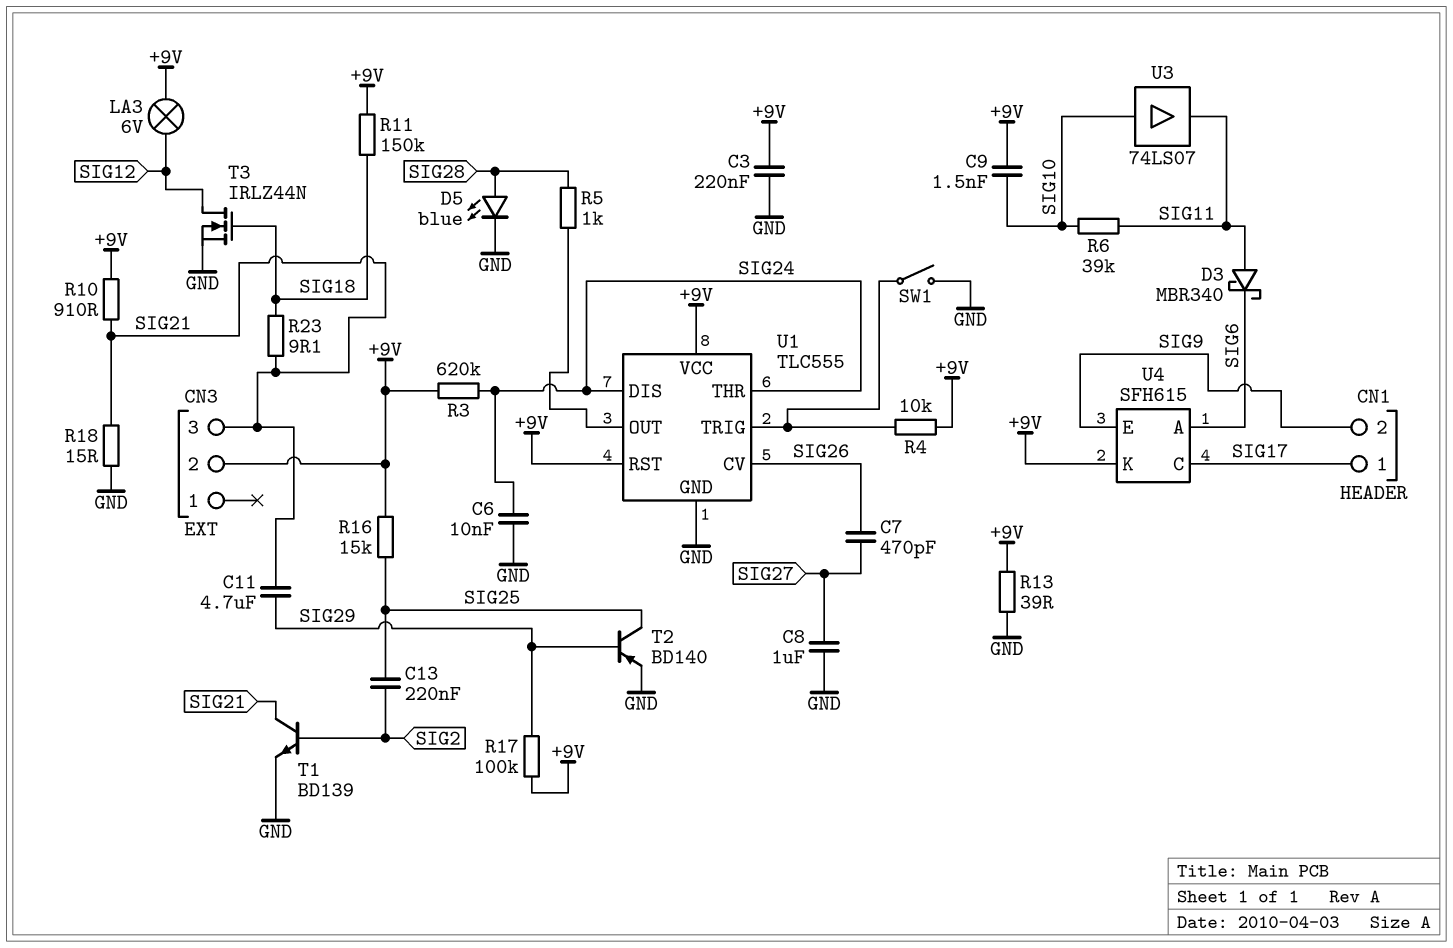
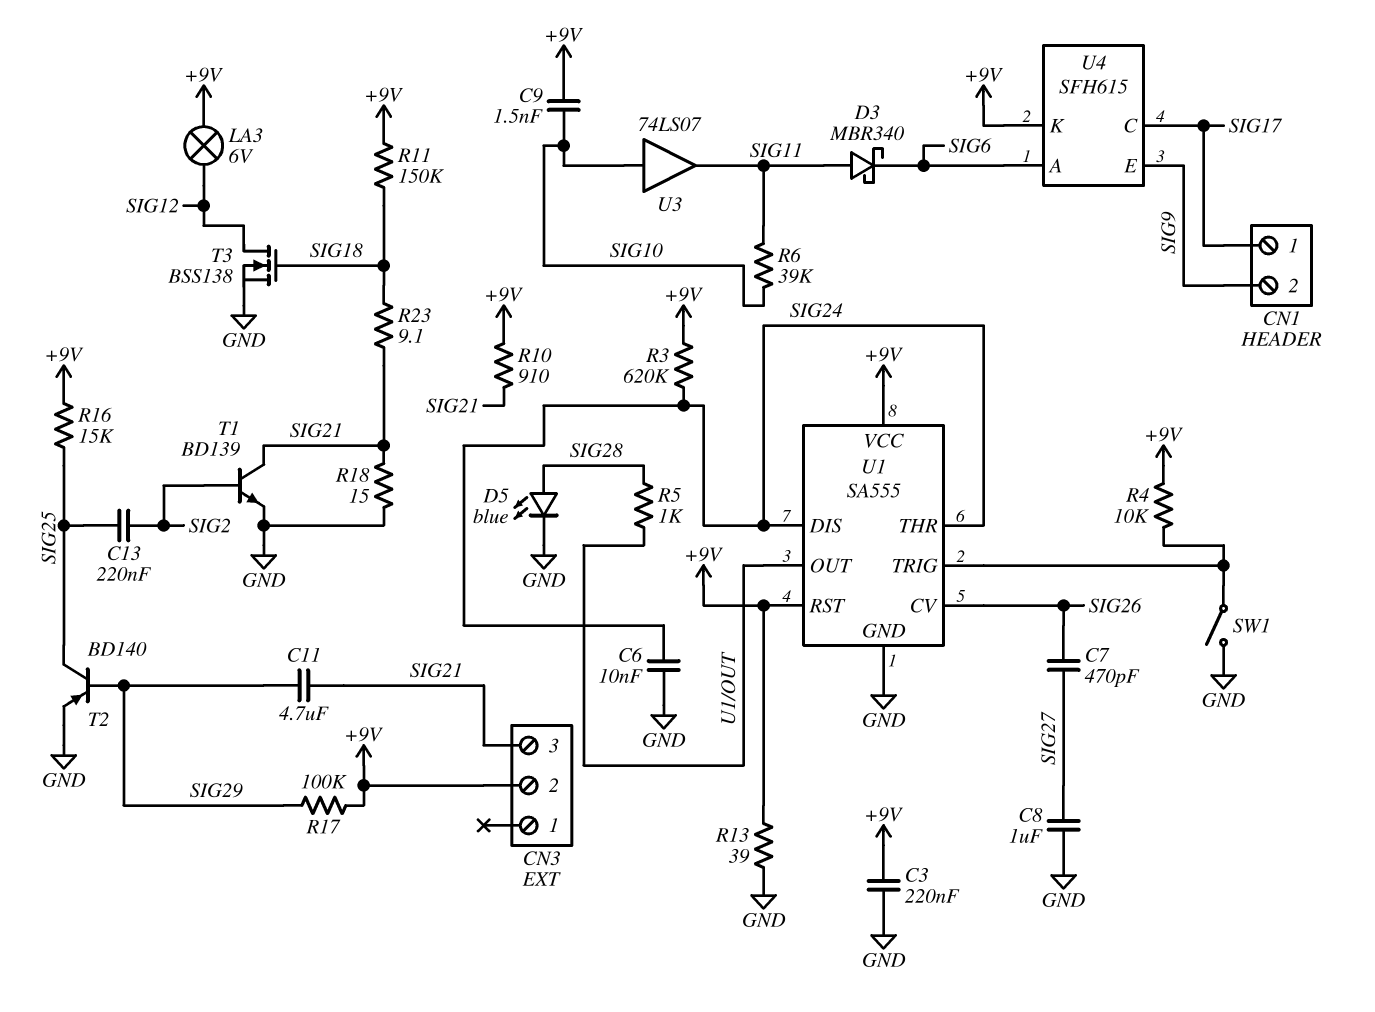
T3: NMOS IRLZ44N (G SIG18, D SIG12, S GND) -> NMOS BSS138 (G SIG18, D SIG12, S GND)
U1: TLC555 -> SA555

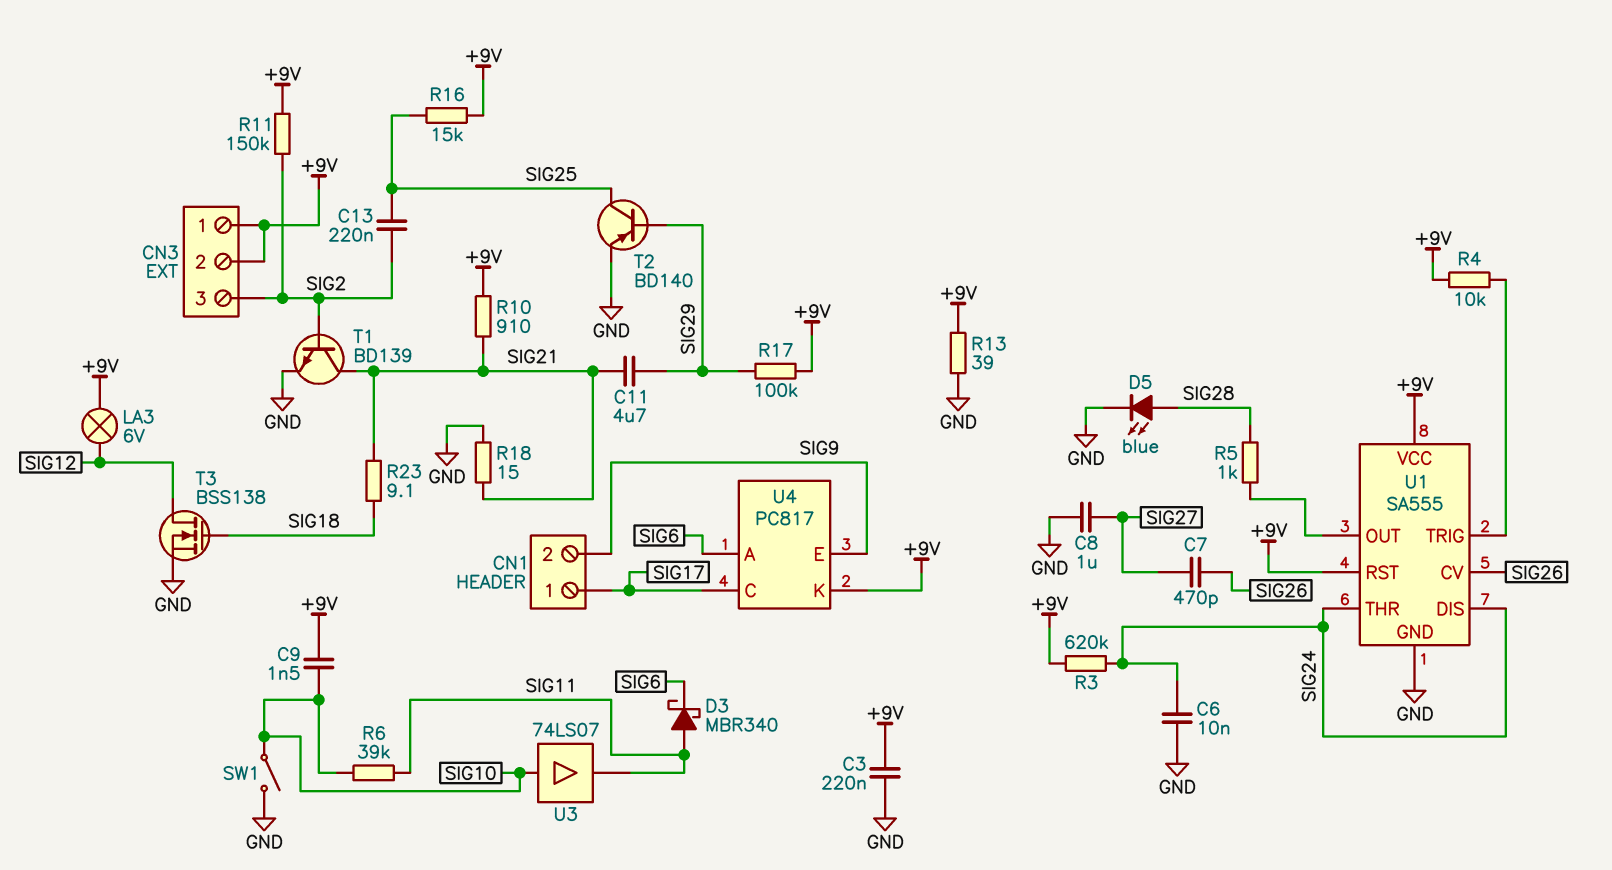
CN3 pin 1: none -> +9V
CN3 pin 3: SIG21 -> SIG2
R11: 150k (+9V, SIG18) -> 150k (+9V, SIG2)
SW1: switch (GND, U1/TRIG) -> switch (GND, SIG10)
U4: SFH615 -> PC817

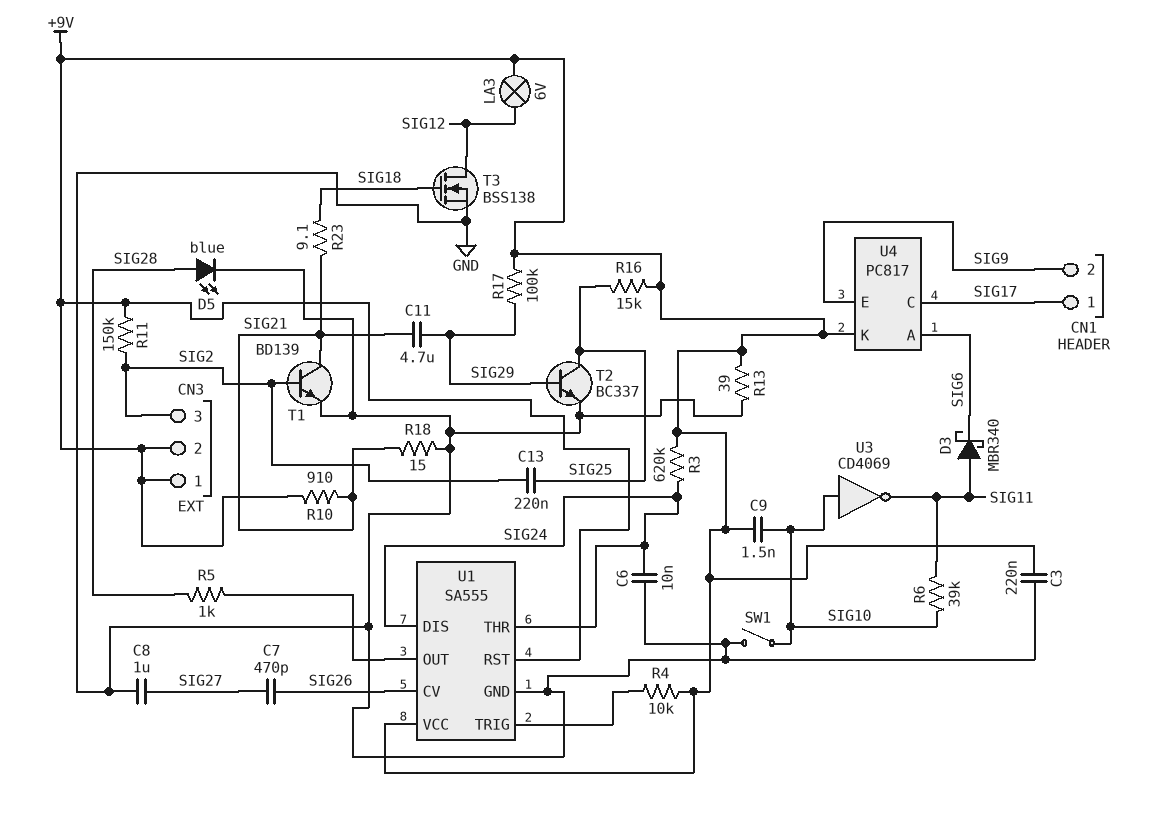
T2: PNP BD140 (B SIG29, C SIG25, E GND) -> NPN BC337 (B SIG29, C SIG25, E GND)
U3: buffer 74LS07 (in SIG10, out SIG11) -> NOT CD4069 (in SIG10, out SIG11)

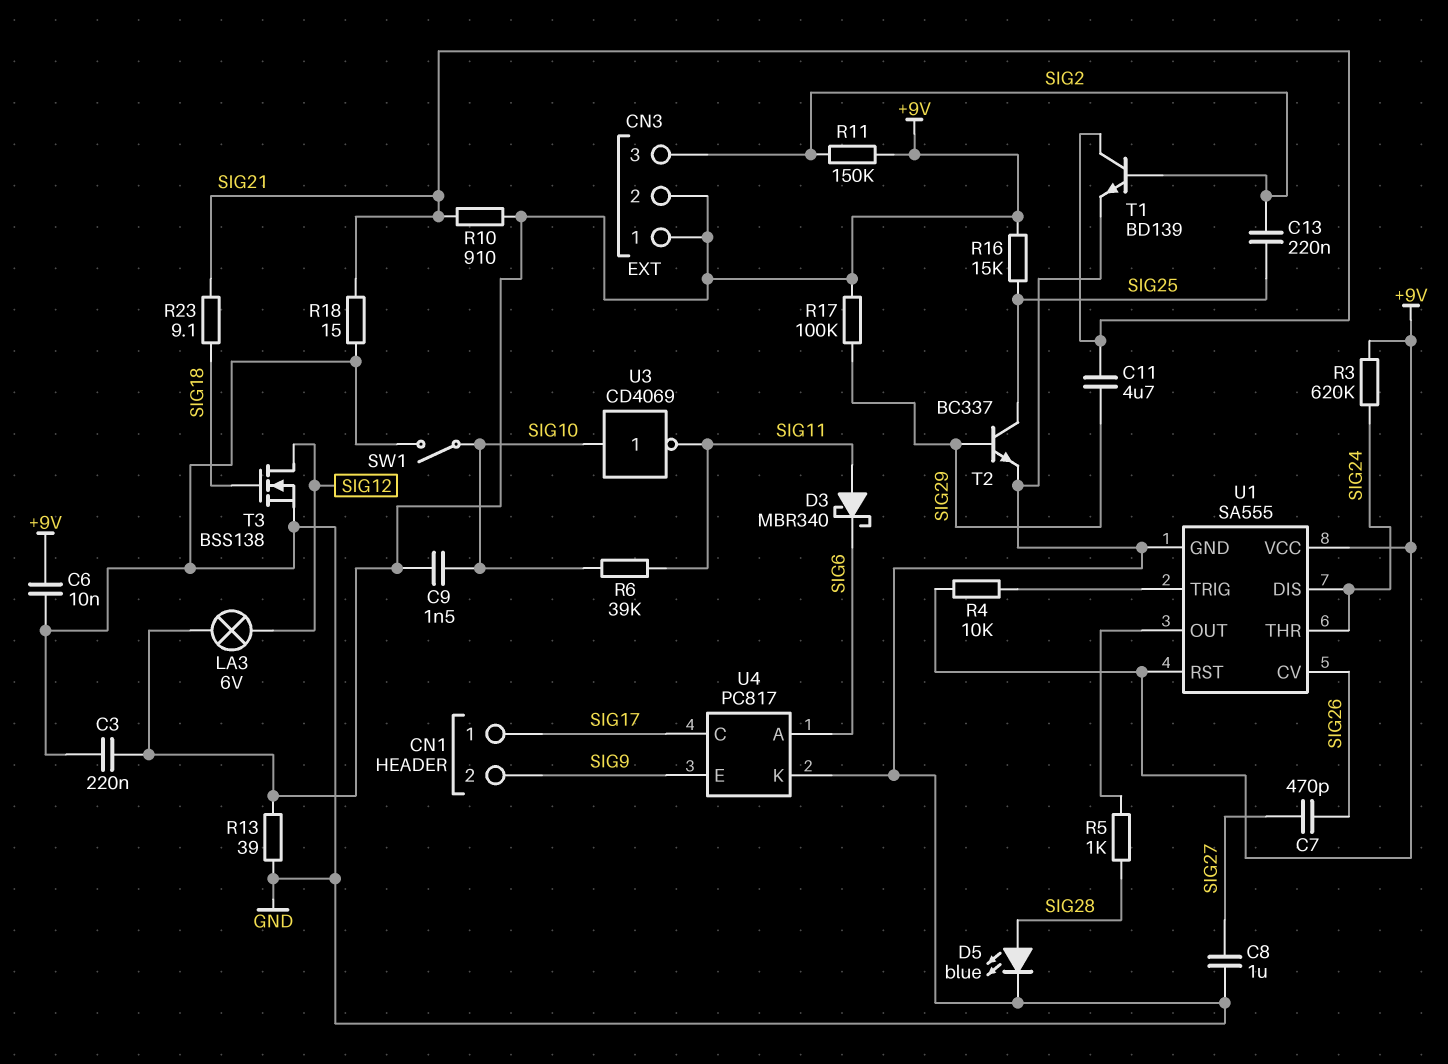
C6: 10nF (GND, SIG24) -> 10nF (+9V, GND)
U4 pin K: +9V -> GND

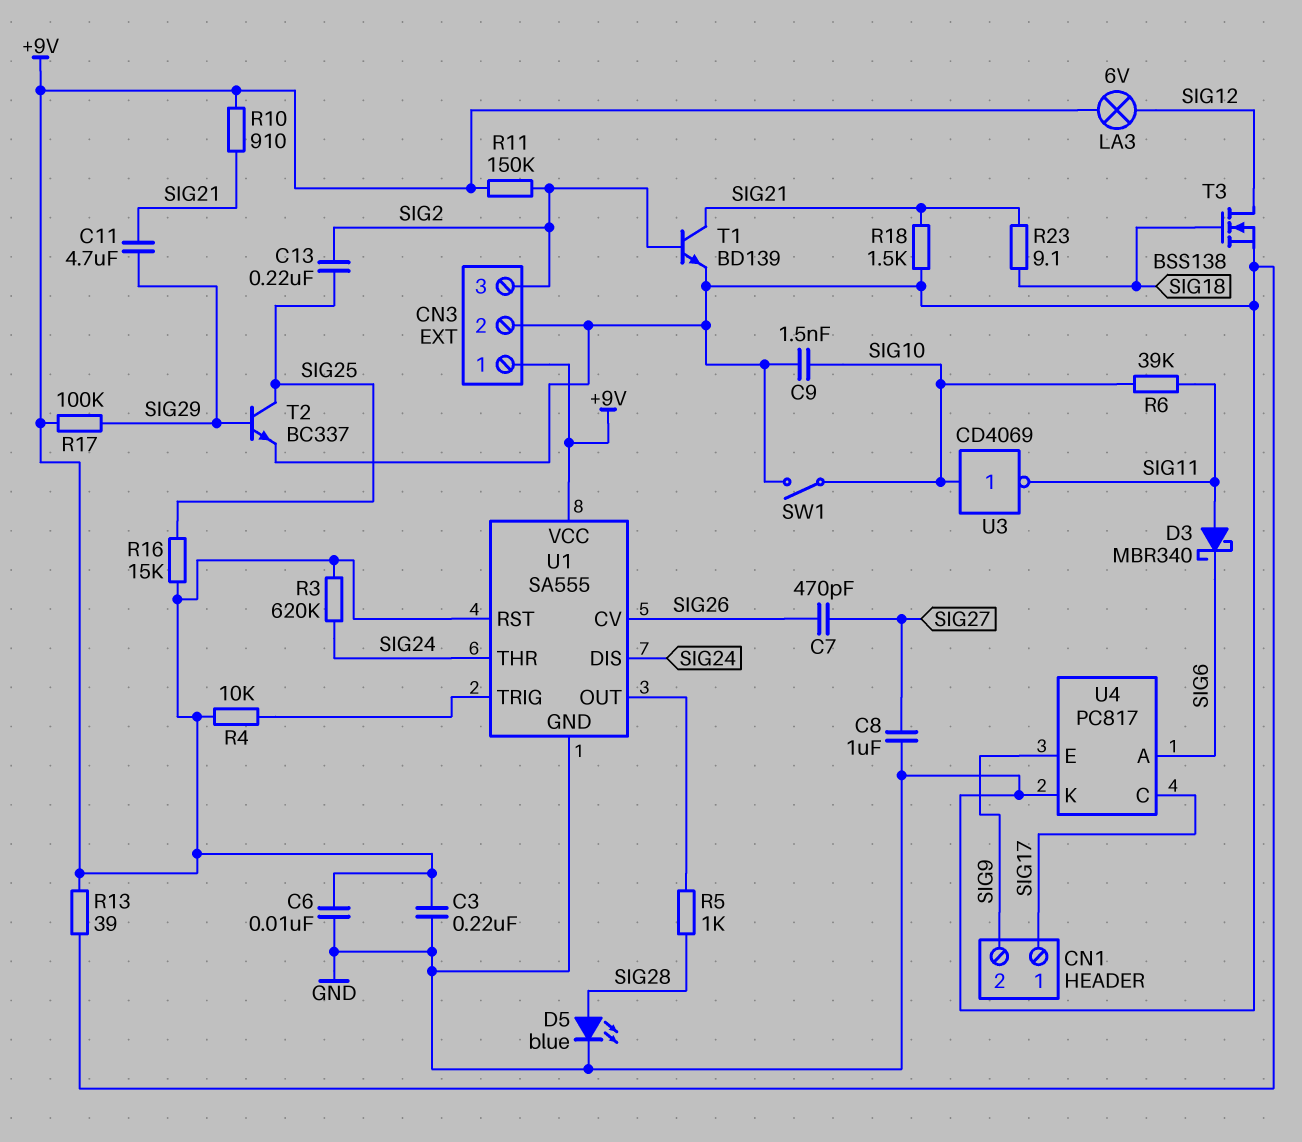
C9: 1.5nF (+9V, SIG10) -> 1.5nF (GND, SIG10)
CN3 pin 2: +9V -> GND
R18: 15 (GND, SIG21) -> 1.5k (GND, SIG21)

